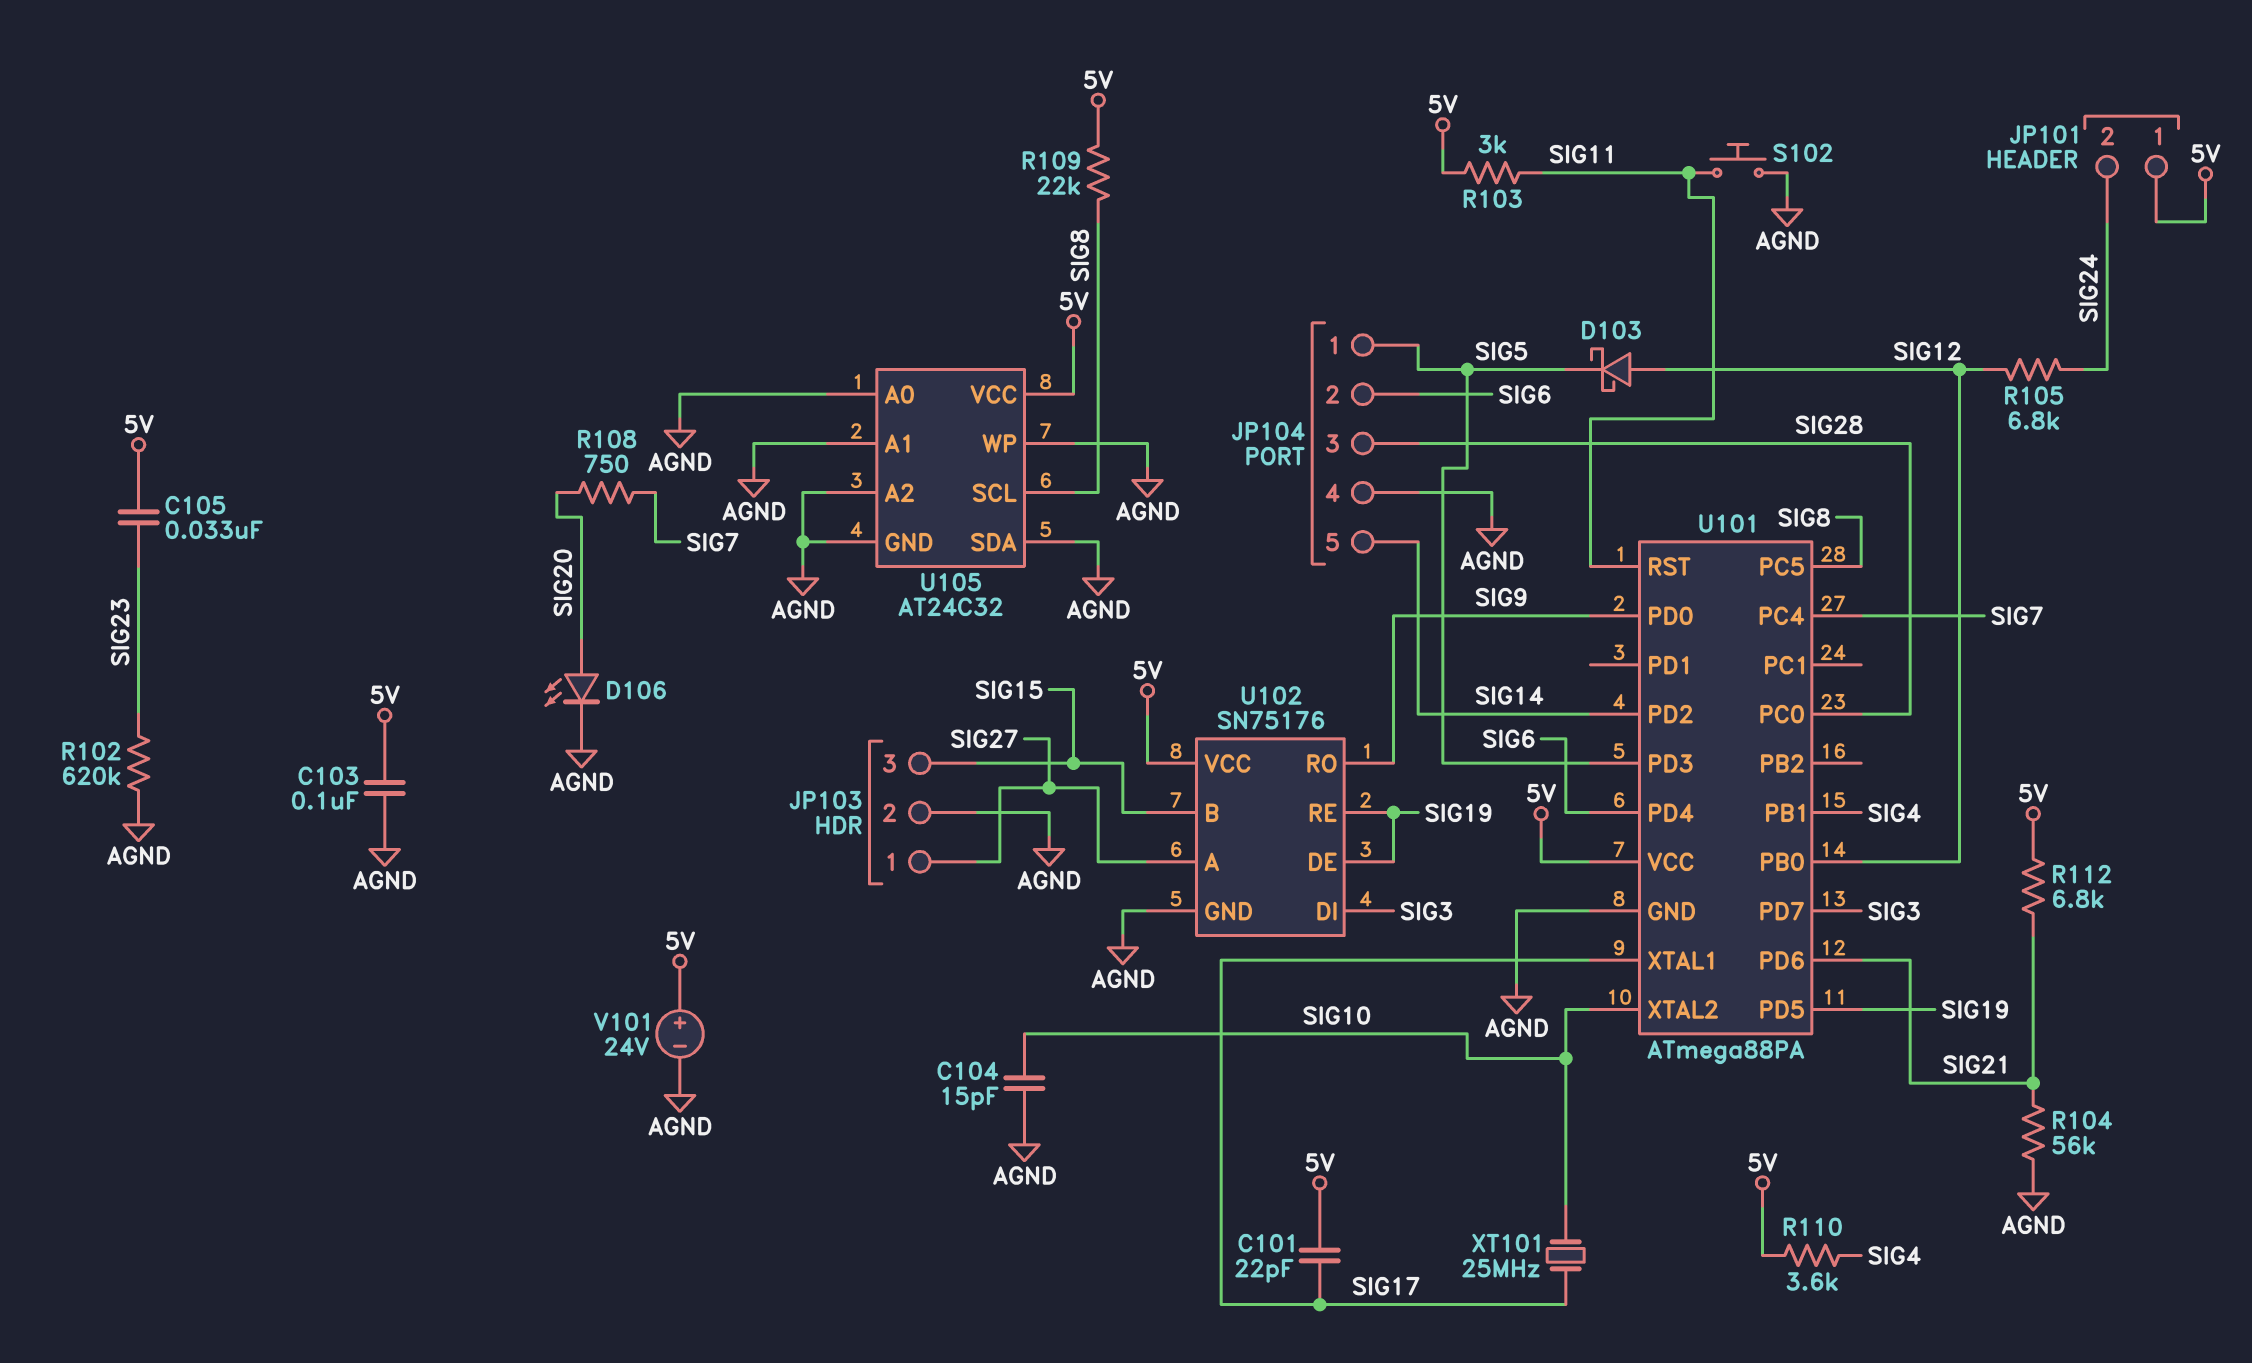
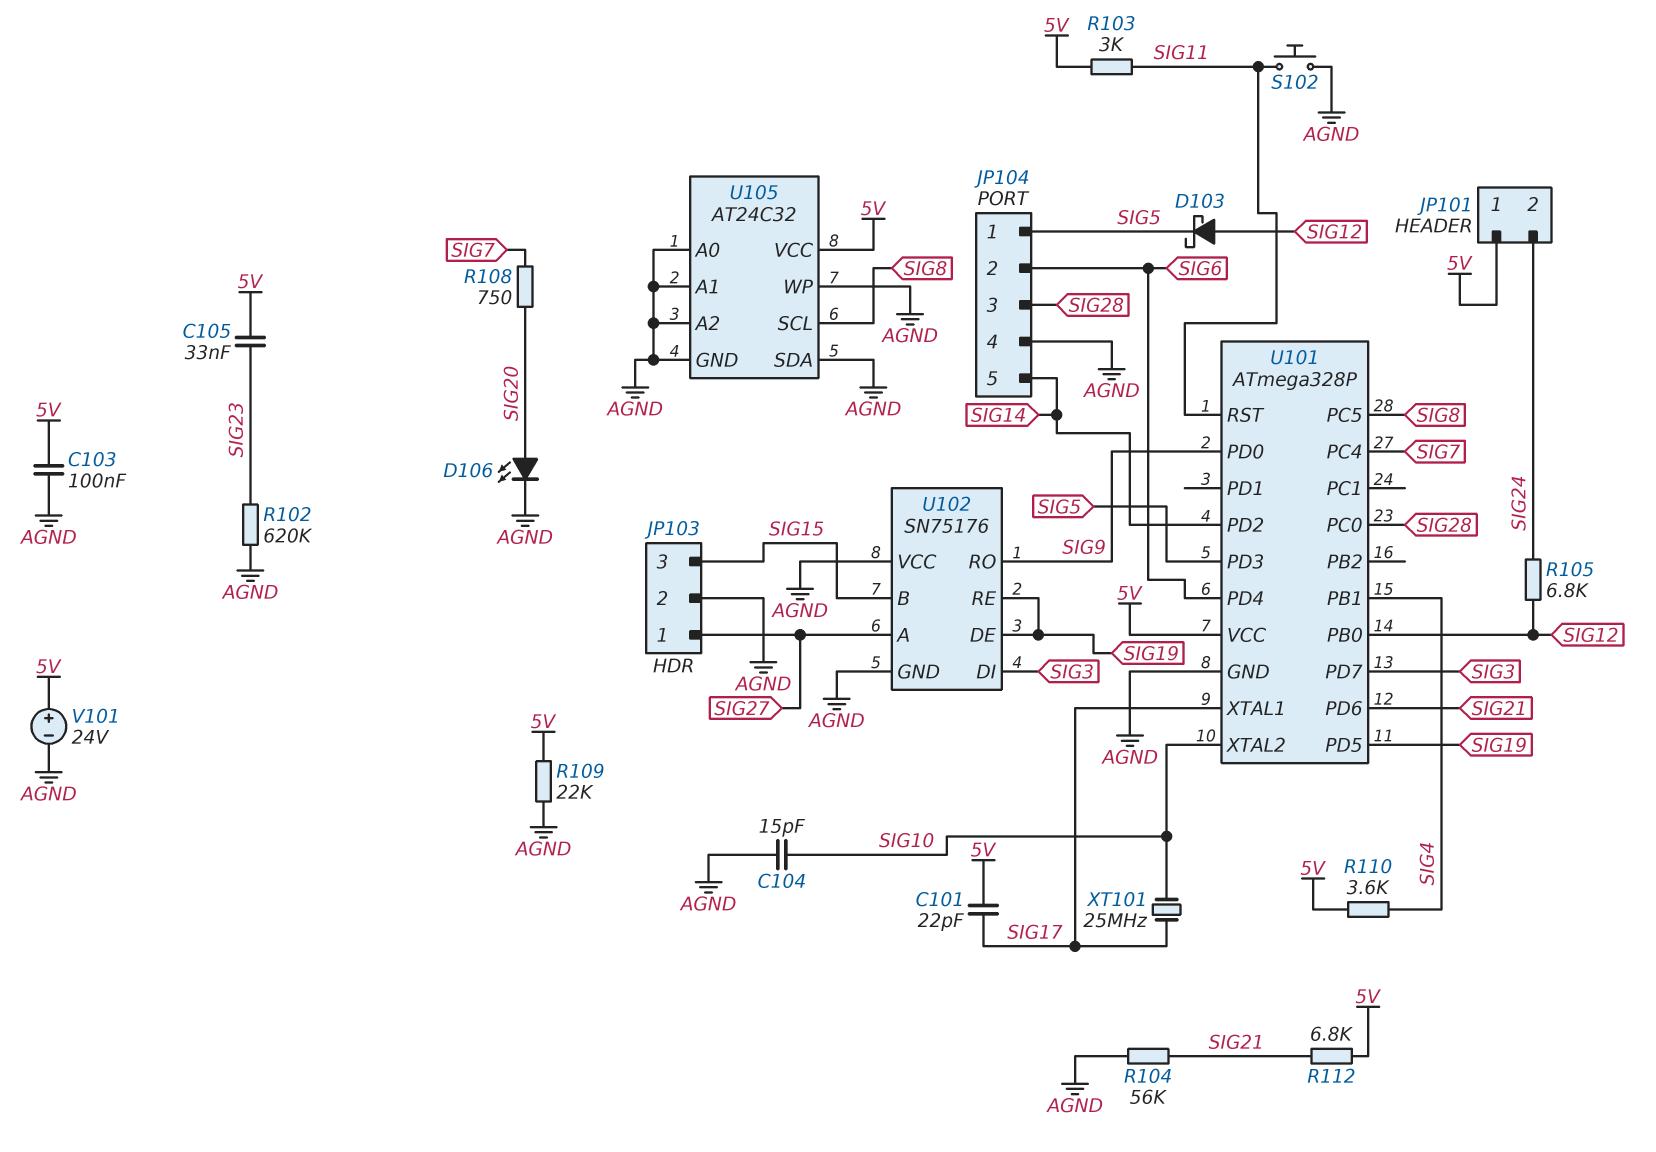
R109: 22k (5V, SIG8) -> 22k (5V, AGND)
U101: ATmega88PA -> ATmega328P
U102 pin VCC: 5V -> AGND

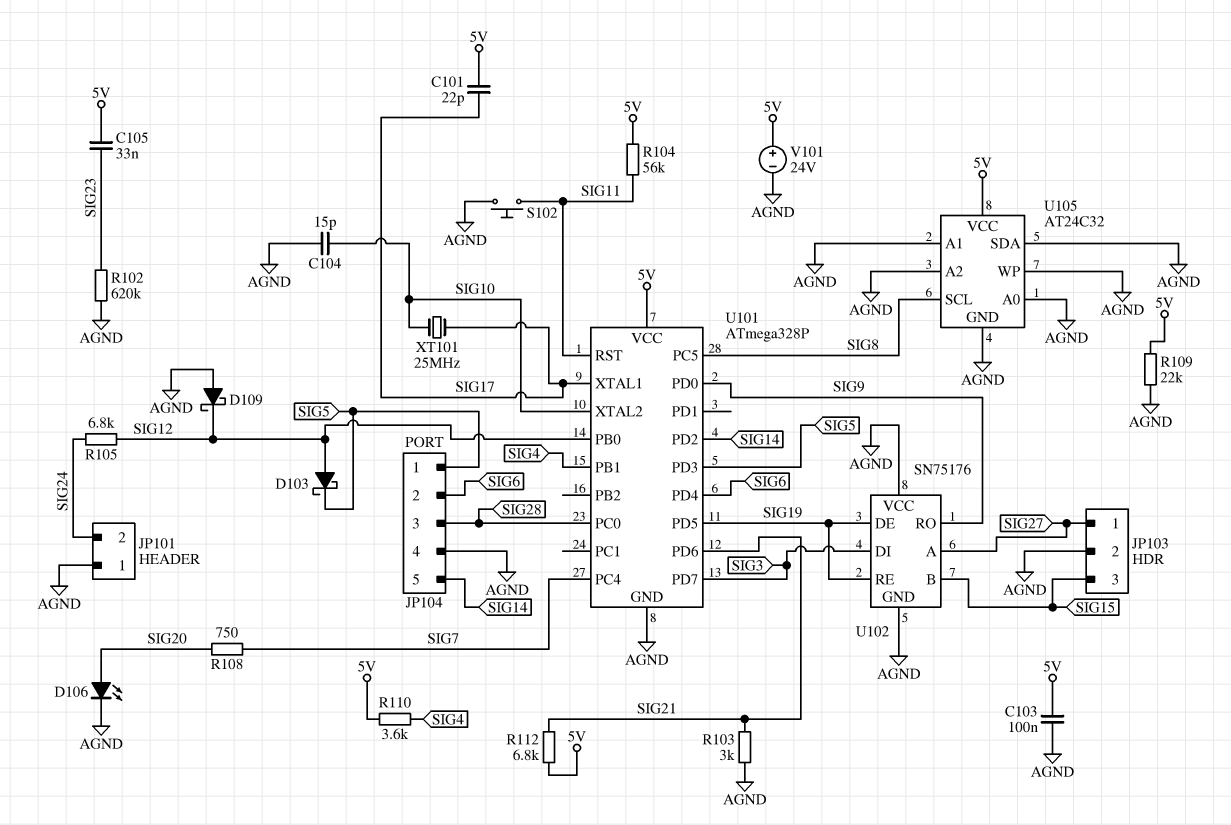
D109: none -> schottky (A AGND, K SIG12)
JP101 pin 1: 5V -> AGND
R103: 3k (5V, SIG11) -> 3k (AGND, SIG21)
R104: 56k (AGND, SIG21) -> 56k (5V, SIG11)

